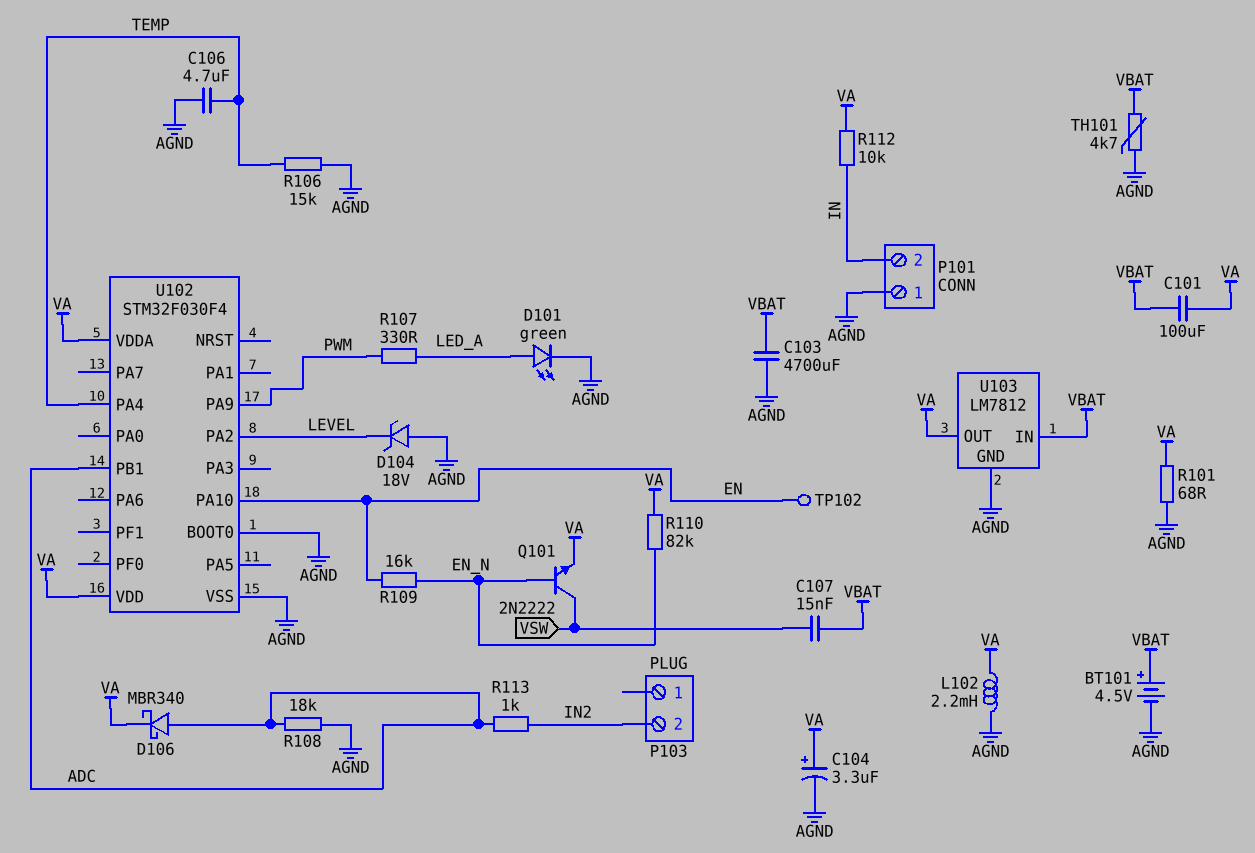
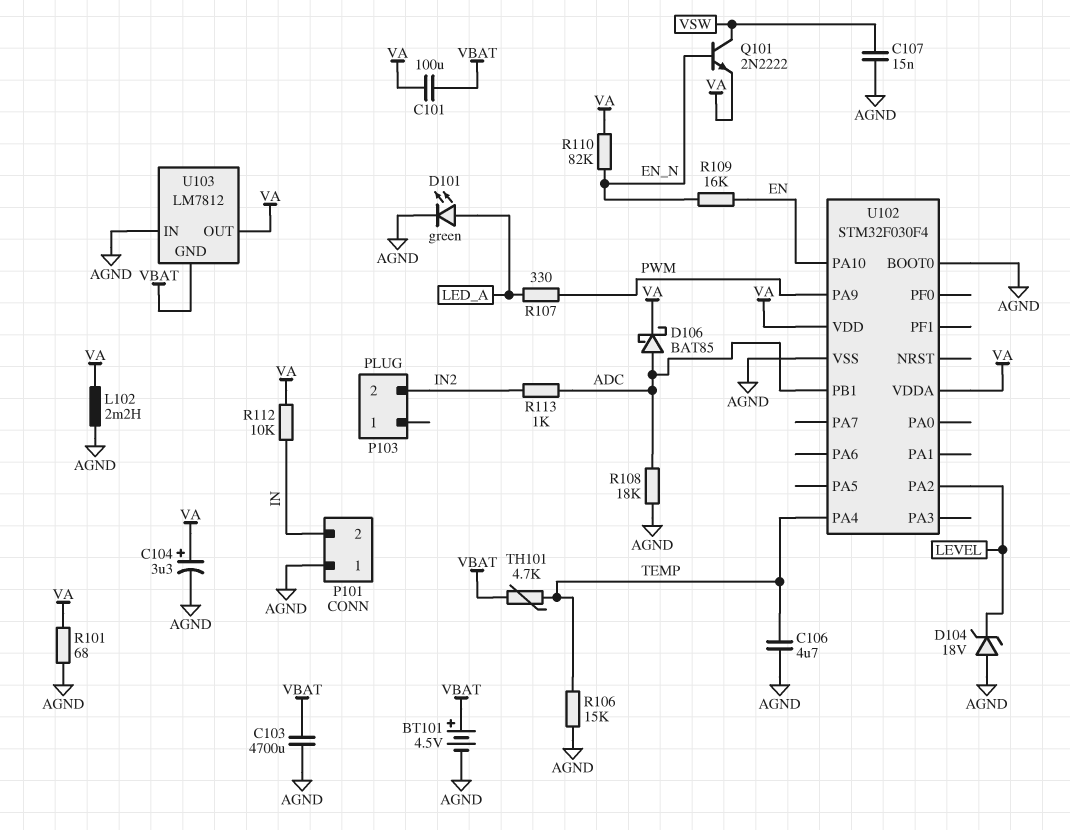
C107: 15nF (VBAT, VSW) -> 15nF (AGND, VSW)
D106: schottky MBR340 (A ADC, K VA) -> schottky BAT85 (A ADC, K VA)
TH101: 4.7k (AGND, VBAT) -> 4.7k (TEMP, VBAT)
TP102: test point (EN) -> none
U103 pin GND: AGND -> VBAT
U103 pin IN: VBAT -> AGND

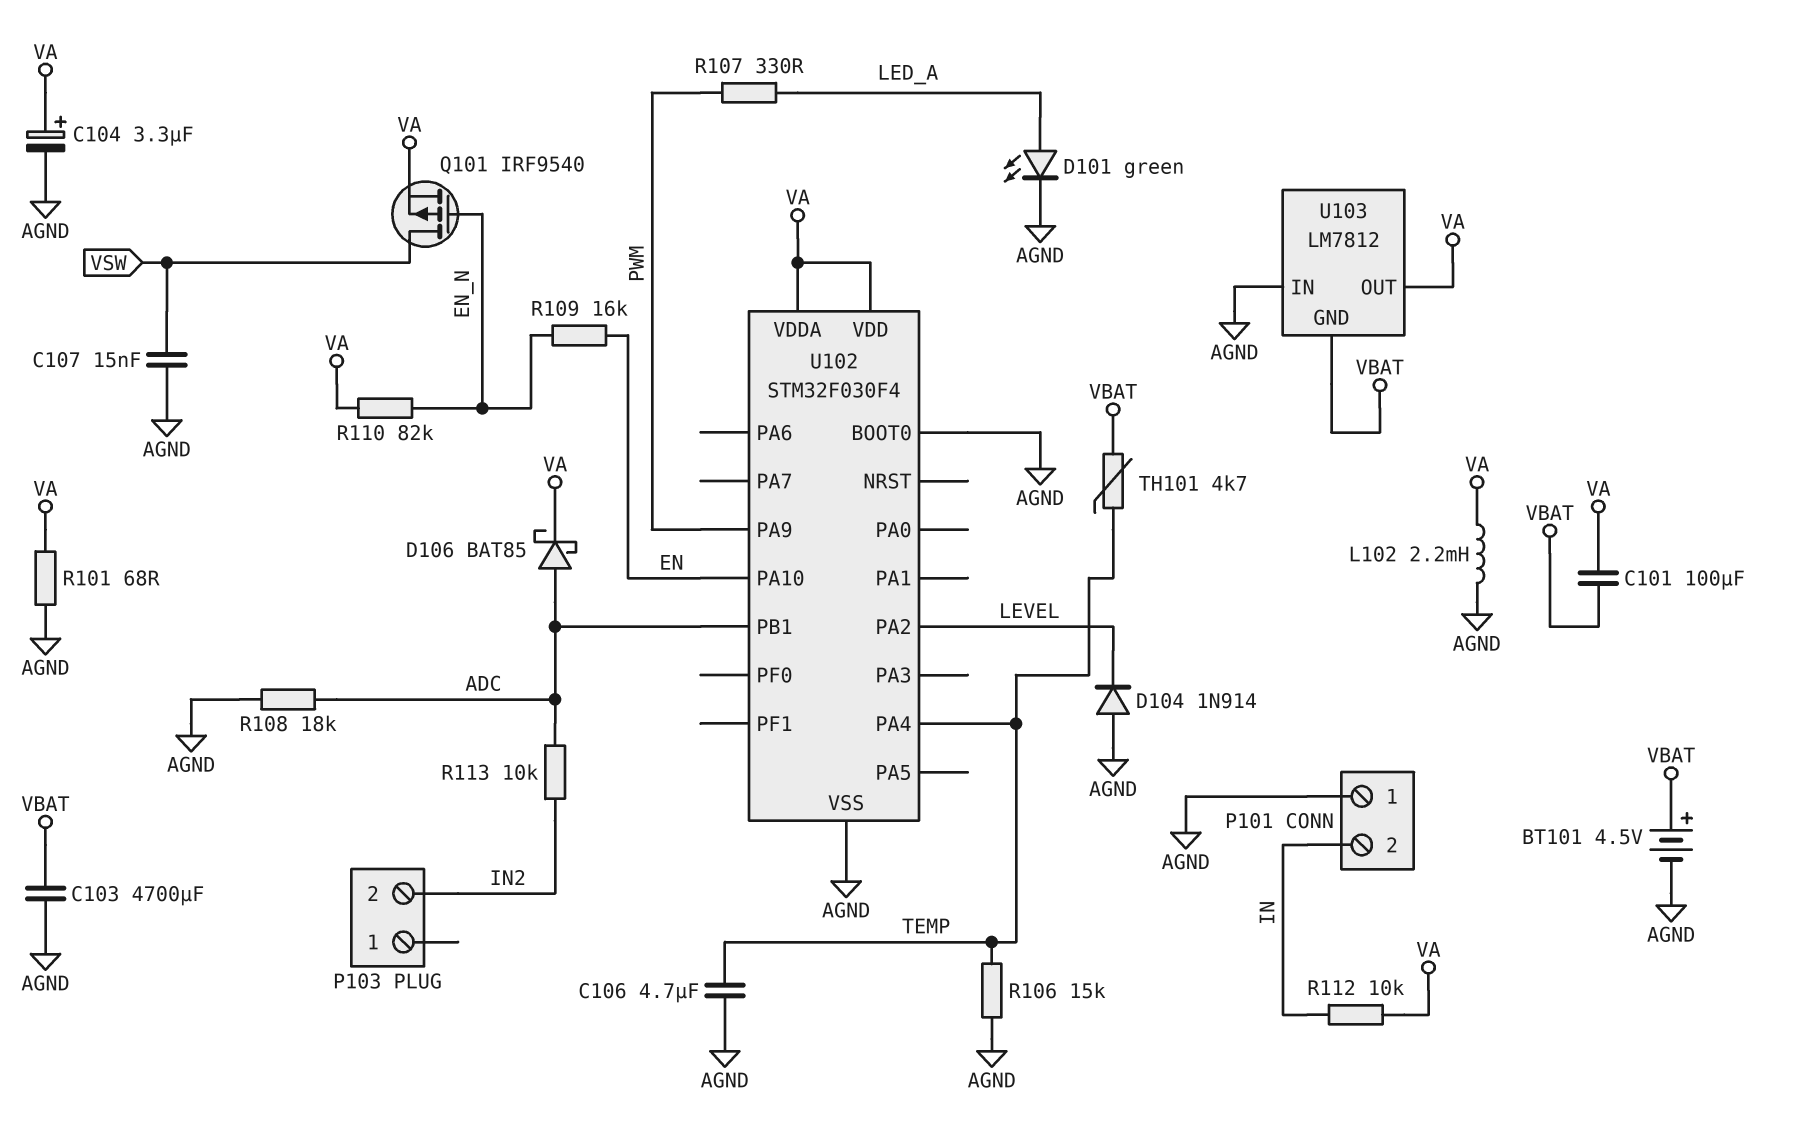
D104: zener 18V (A AGND, K LEVEL) -> diode 1N914 (A AGND, K LEVEL)
Q101: NPN 2N2222 (B EN_N, C VSW, E VA) -> PMOS IRF9540 (G EN_N, D VSW, S VA)
R113: 1k (ADC, IN2) -> 10k (ADC, IN2)

